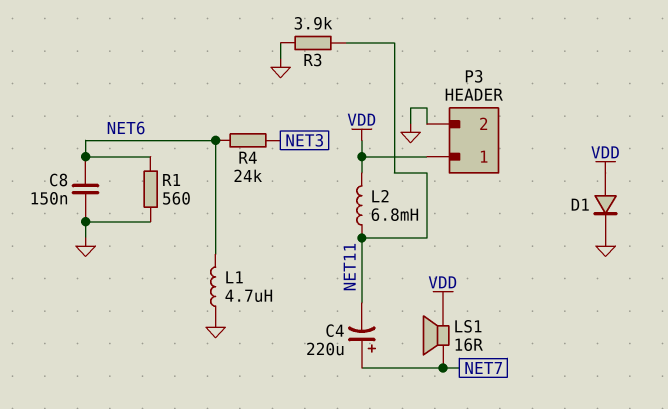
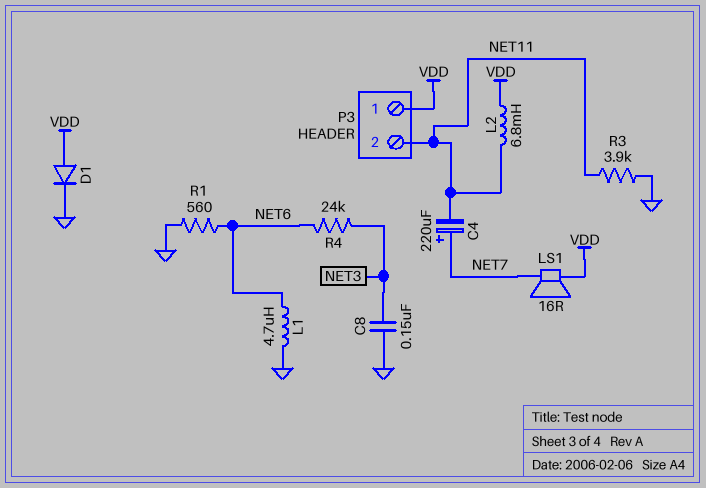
C8: 150nF (GND, NET6) -> 150nF (GND, NET3)
P3 pin 2: GND -> NET11

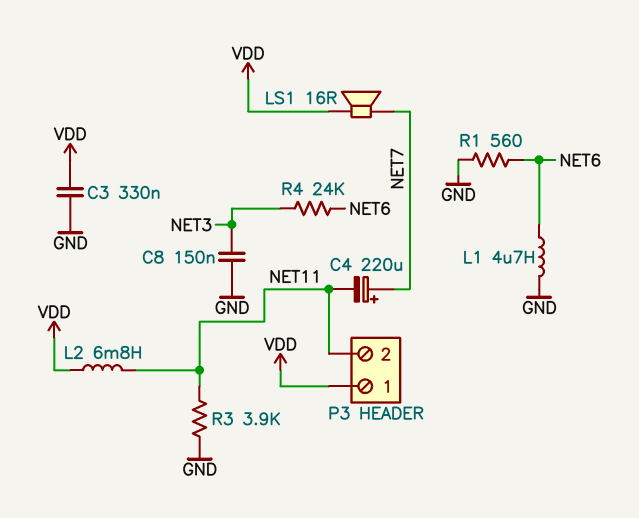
C3: none -> 330nF (GND, VDD)
D1: diode (A VDD, K GND) -> none

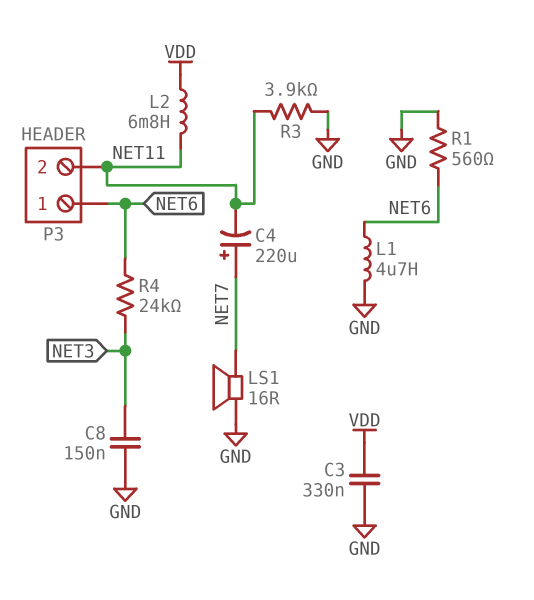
LS1: speaker 16R (NET7, VDD) -> speaker 16R (GND, NET7)
P3 pin 1: VDD -> NET6

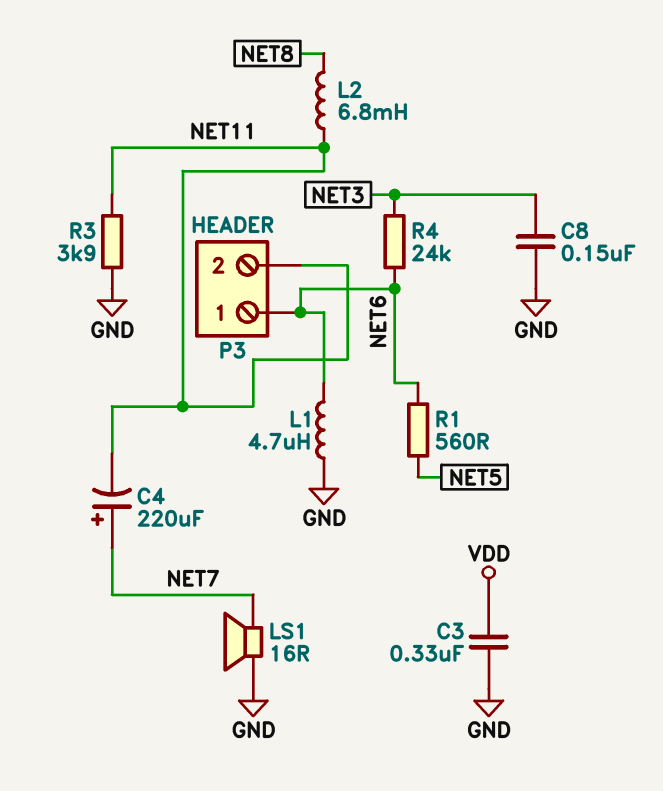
L2: 6.8mH (NET11, VDD) -> 6.8mH (NET8, NET11)
R1: 560 (GND, NET6) -> 560 (NET5, NET6)

